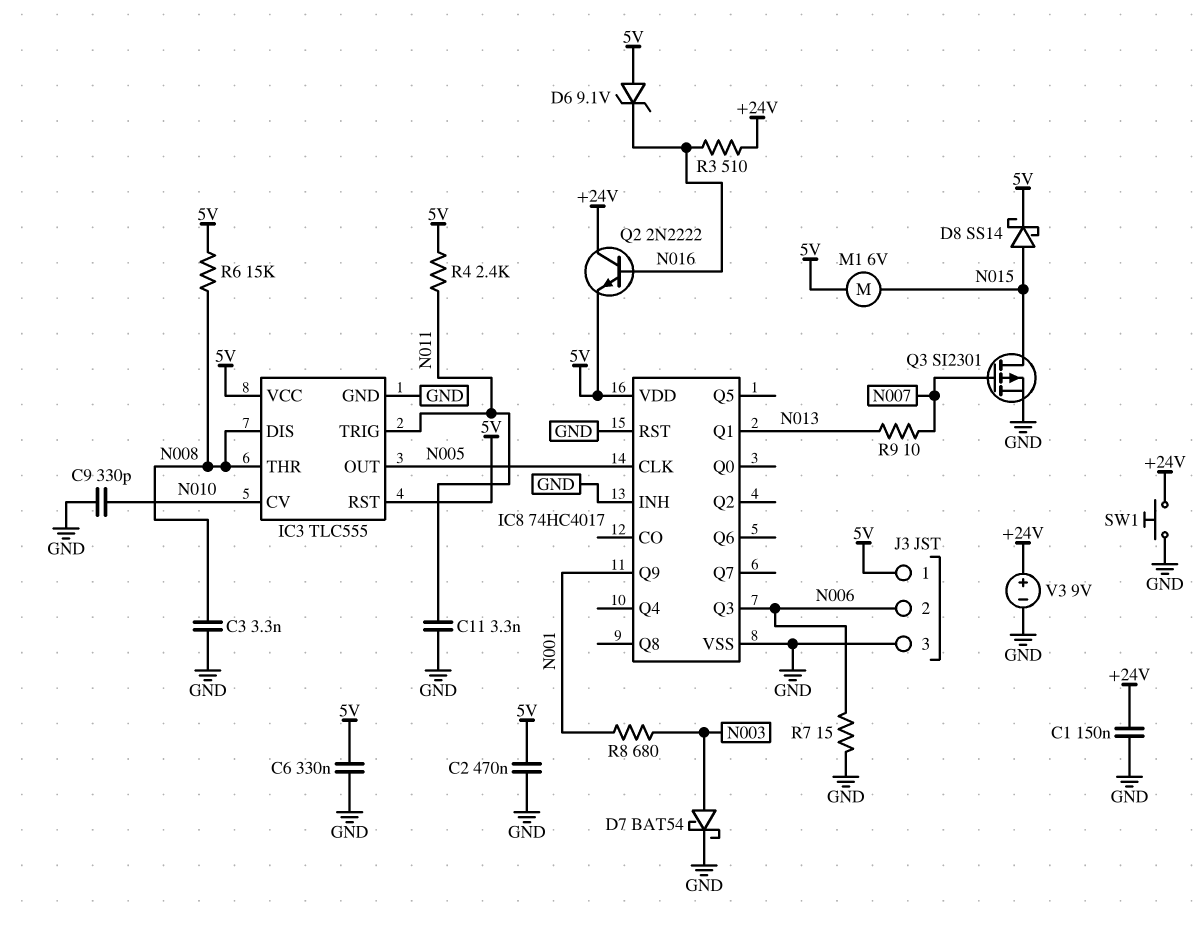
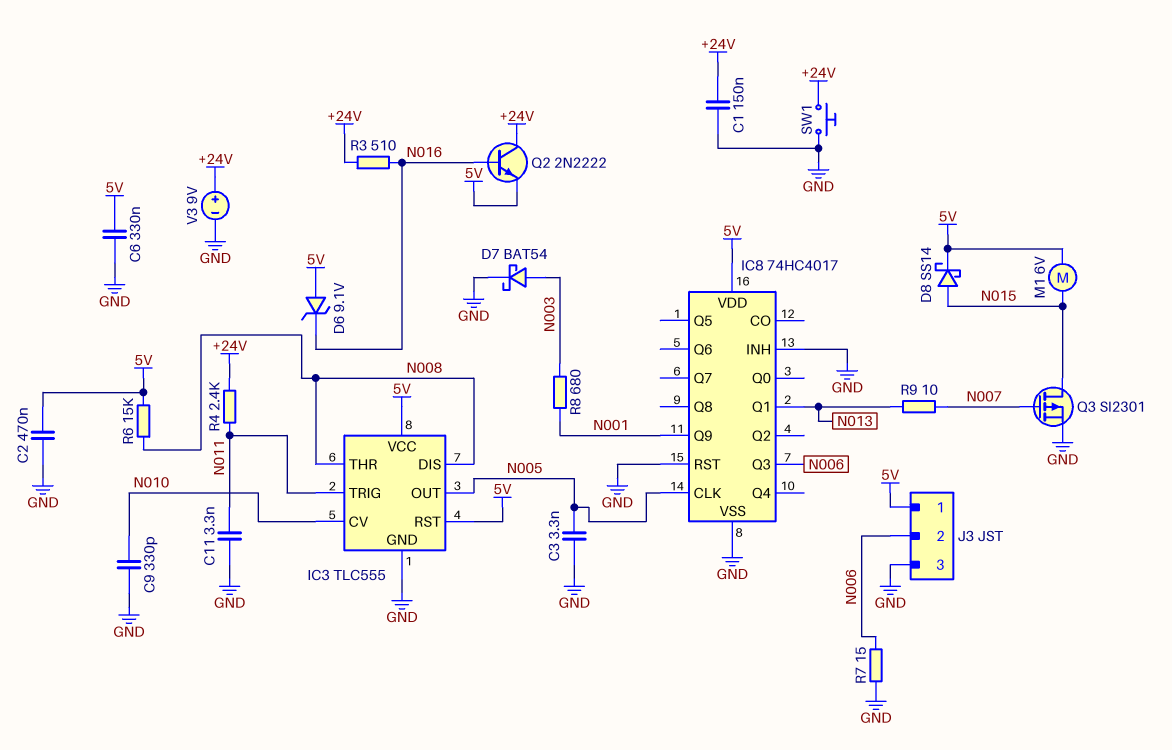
C3: 3.3nF (GND, N008) -> 3.3nF (GND, N005)
R4: 2.4k (5V, N011) -> 2.4k (+24V, N011)

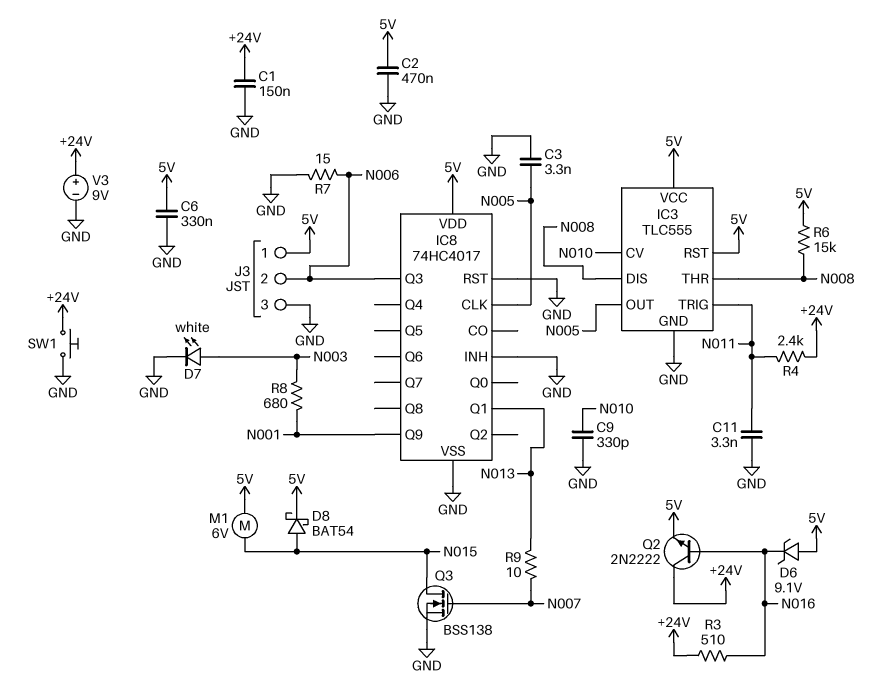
D7: schottky BAT54 (A N003, K GND) -> LED white (A N003, K GND)
D8: schottky SS14 (A N015, K 5V) -> schottky BAT54 (A N015, K 5V)
Q3: PMOS SI2301 (G N007, D N015, S GND) -> NMOS BSS138 (G N007, D N015, S GND)

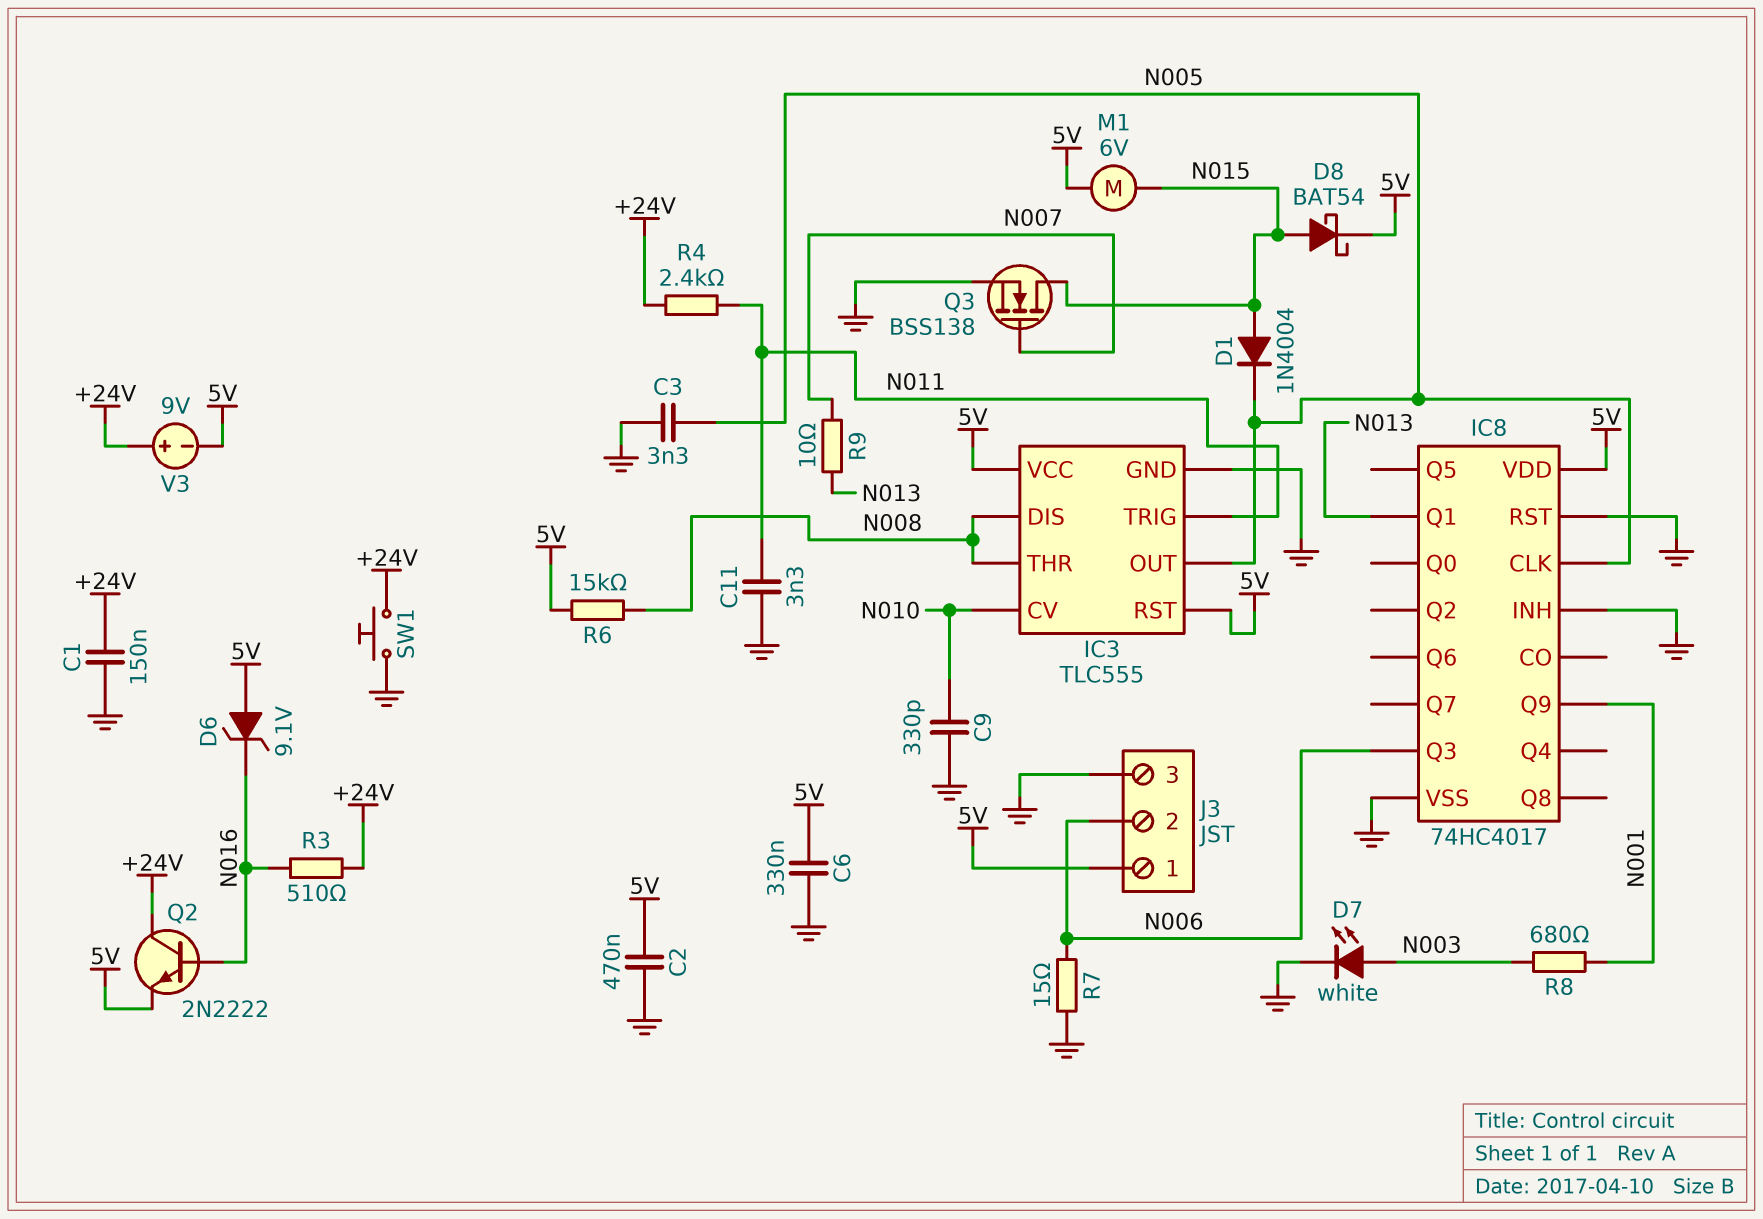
D1: none -> diode 1N4004 (A N015, K N005)
V3: 9V (plus +24V, minus GND) -> 9V (plus +24V, minus 5V)

